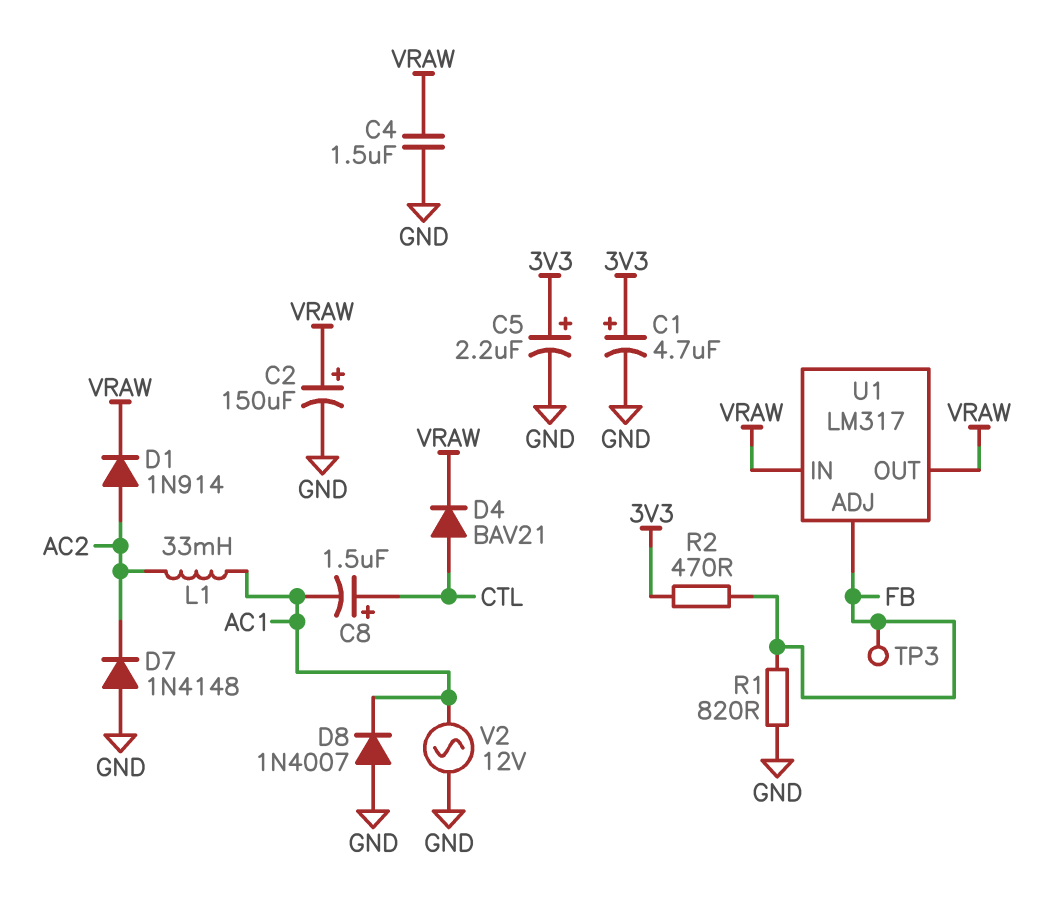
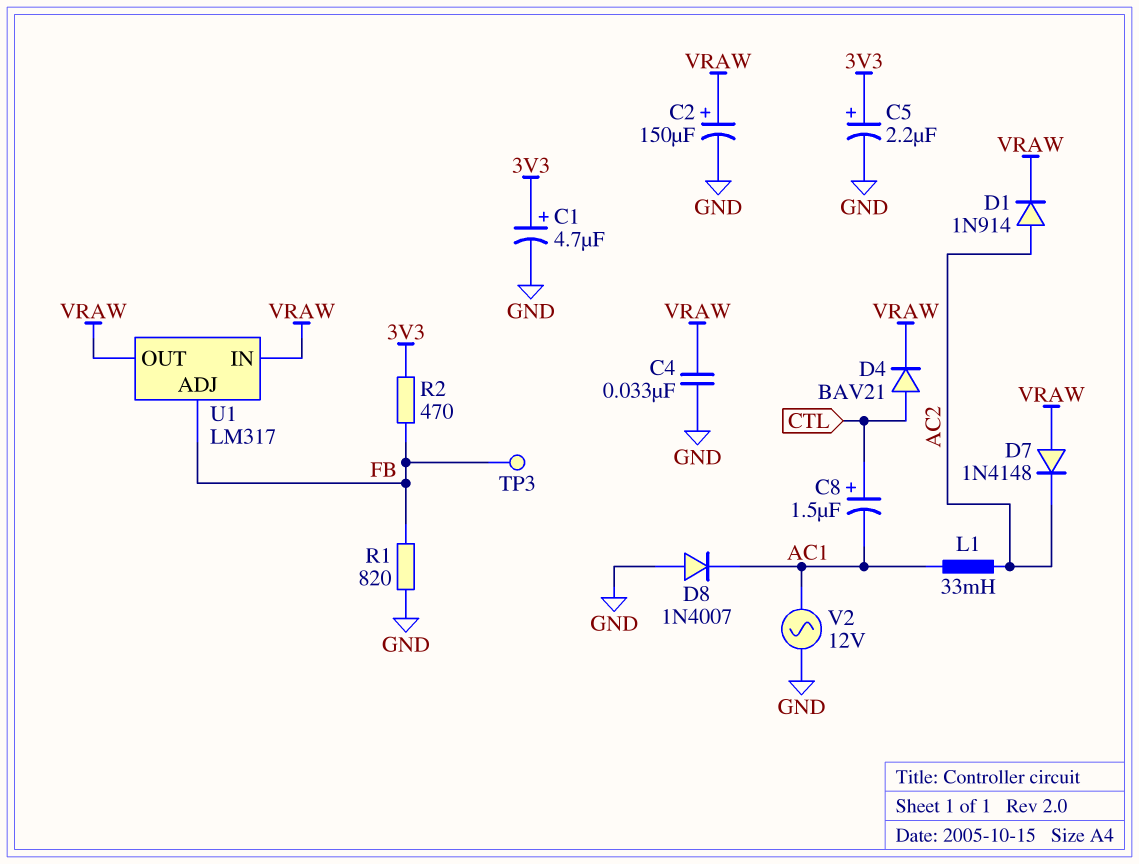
C4: 1.5uF (GND, VRAW) -> 33nF (GND, VRAW)
D7: diode 1N4148 (A GND, K AC2) -> diode 1N4148 (A VRAW, K AC2)

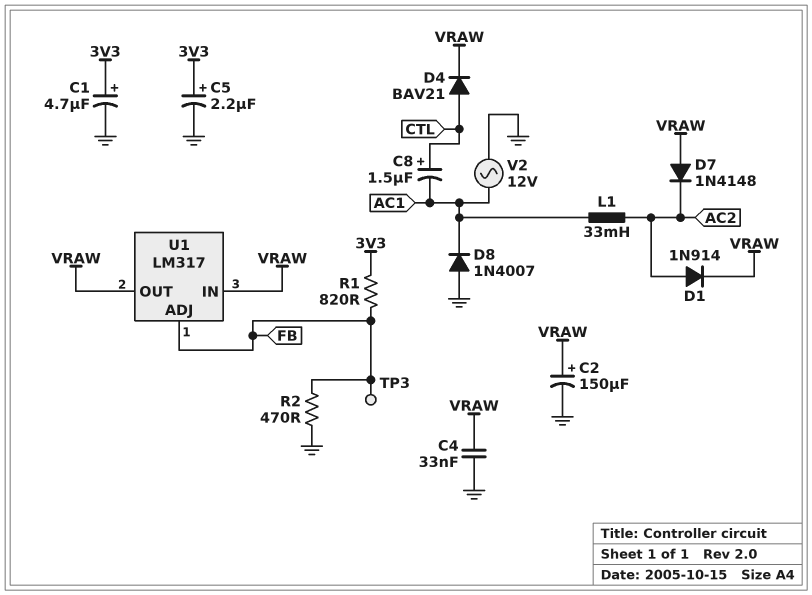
R1: 820 (FB, GND) -> 820 (3V3, FB)
R2: 470 (3V3, FB) -> 470 (FB, GND)

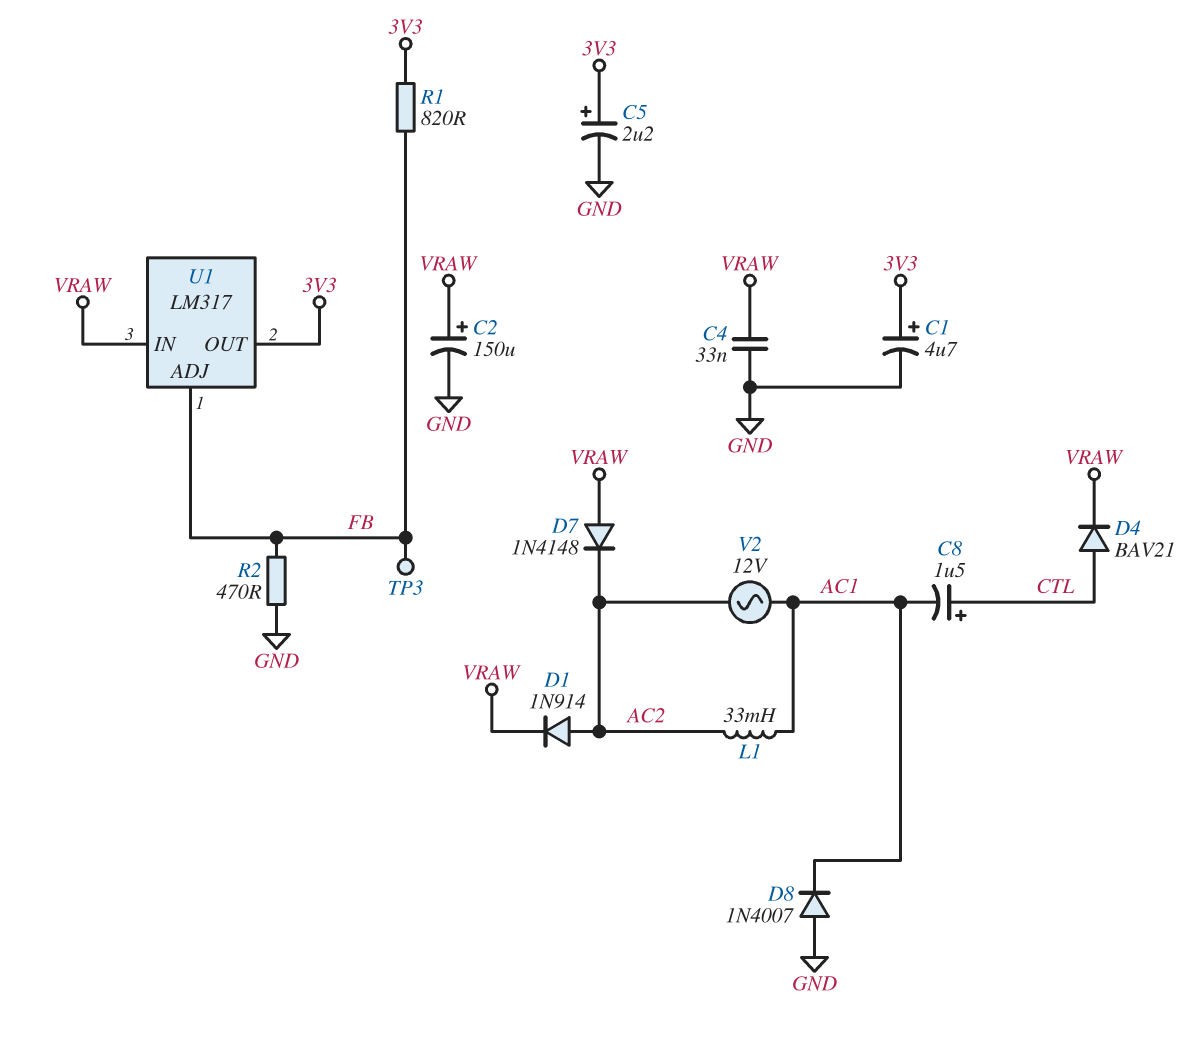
U1 pin OUT: VRAW -> 3V3
V2: AC 12V (AC1, GND) -> AC 12V (AC1, AC2)

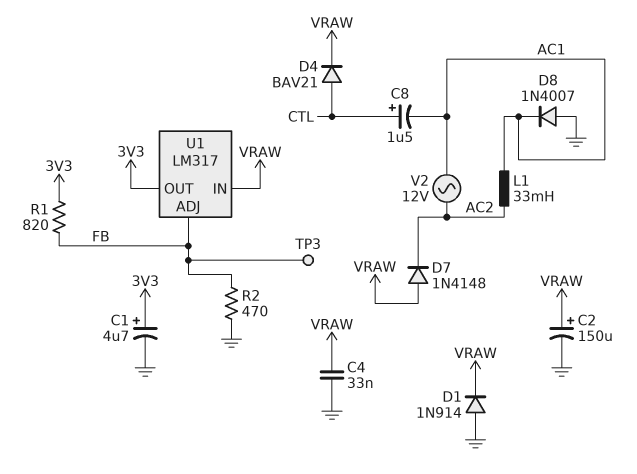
C5: 2.2uF (plus 3V3, minus GND) -> none
D1: diode 1N914 (A AC2, K VRAW) -> diode 1N914 (A GND, K VRAW)

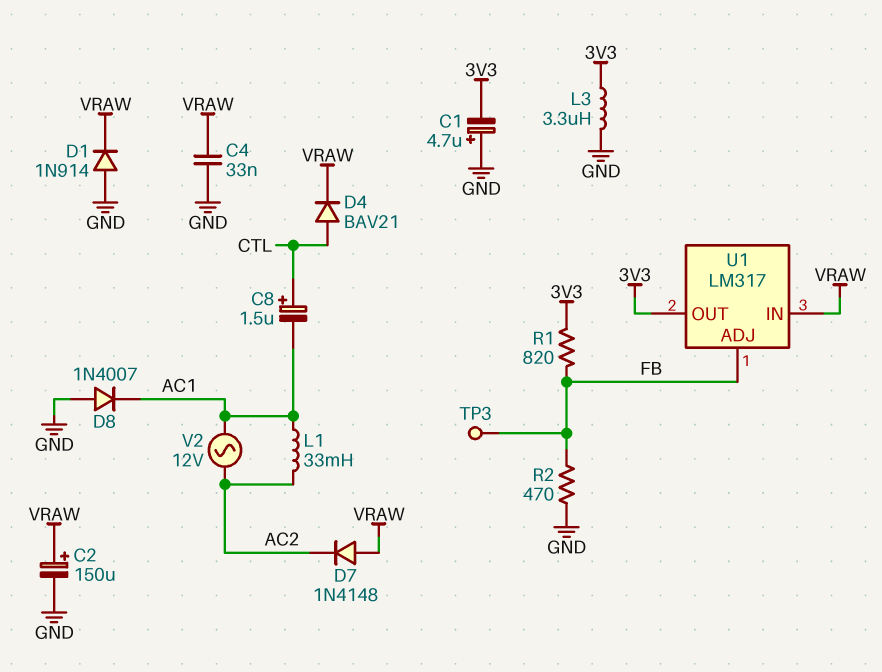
C1: 4.7uF (plus 3V3, minus GND) -> 4.7uF (plus GND, minus 3V3)
L3: none -> 3.3uH (3V3, GND)

